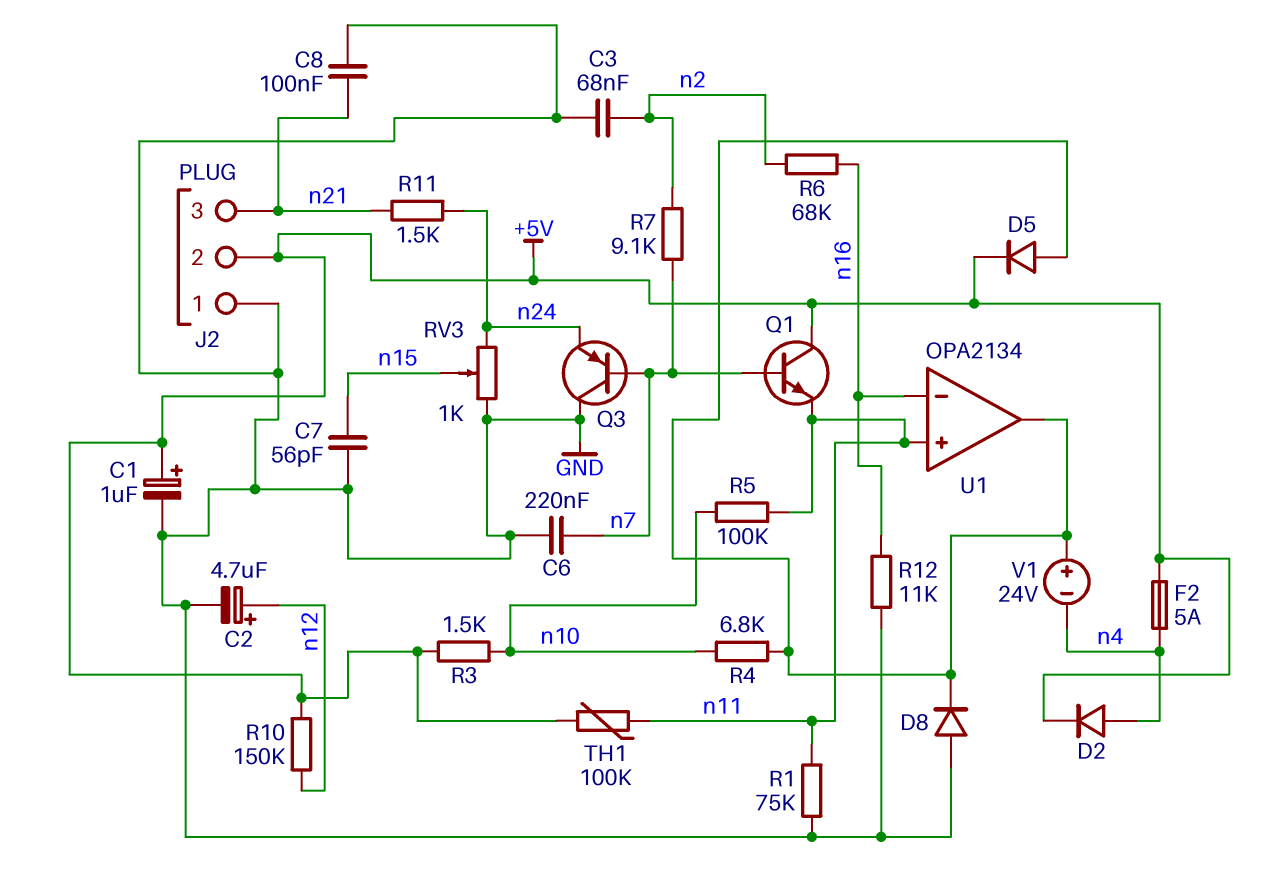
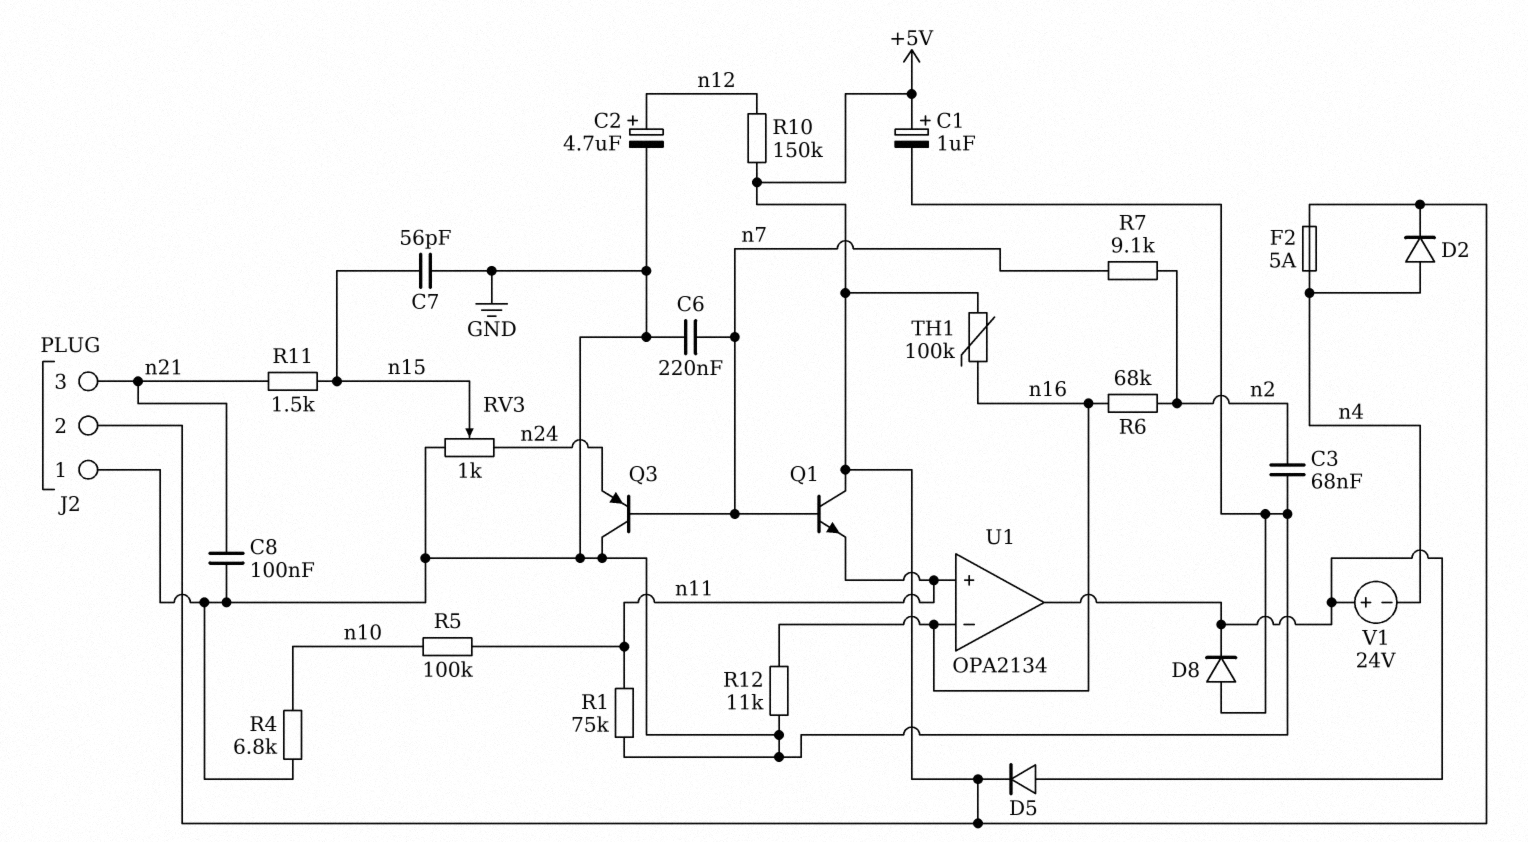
R3: 1.5k (+5V, n10) -> none
R4: 6.8k (U1/out, n10) -> 6.8k (GND, n10)
R11: 1.5k (n21, n24) -> 1.5k (n15, n21)
TH1: 100k (+5V, n11) -> 100k (+5V, n16)

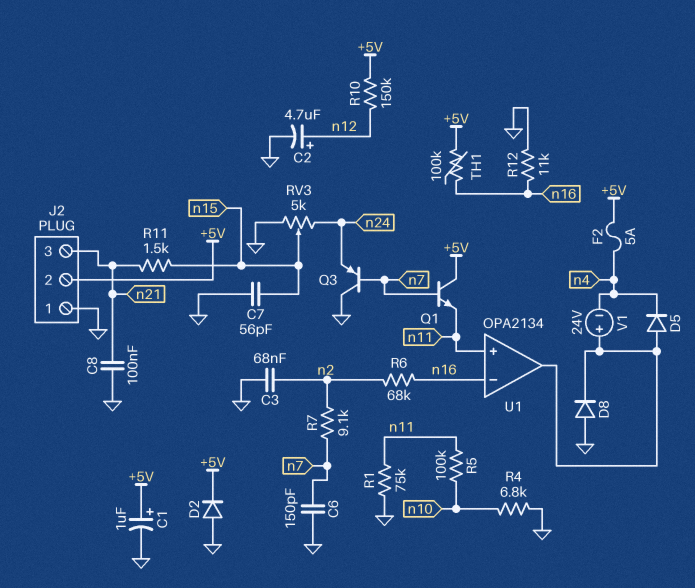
C6: 220nF (GND, n7) -> 150pF (GND, n7)
D2: diode (A n4, K +5V) -> diode (A GND, K +5V)
D5: diode (A U1/out, K +5V) -> diode (A U1/out, K n4)
RV3: 1k (GND, n24, wiper n15) -> 5k (GND, n24, wiper n15)

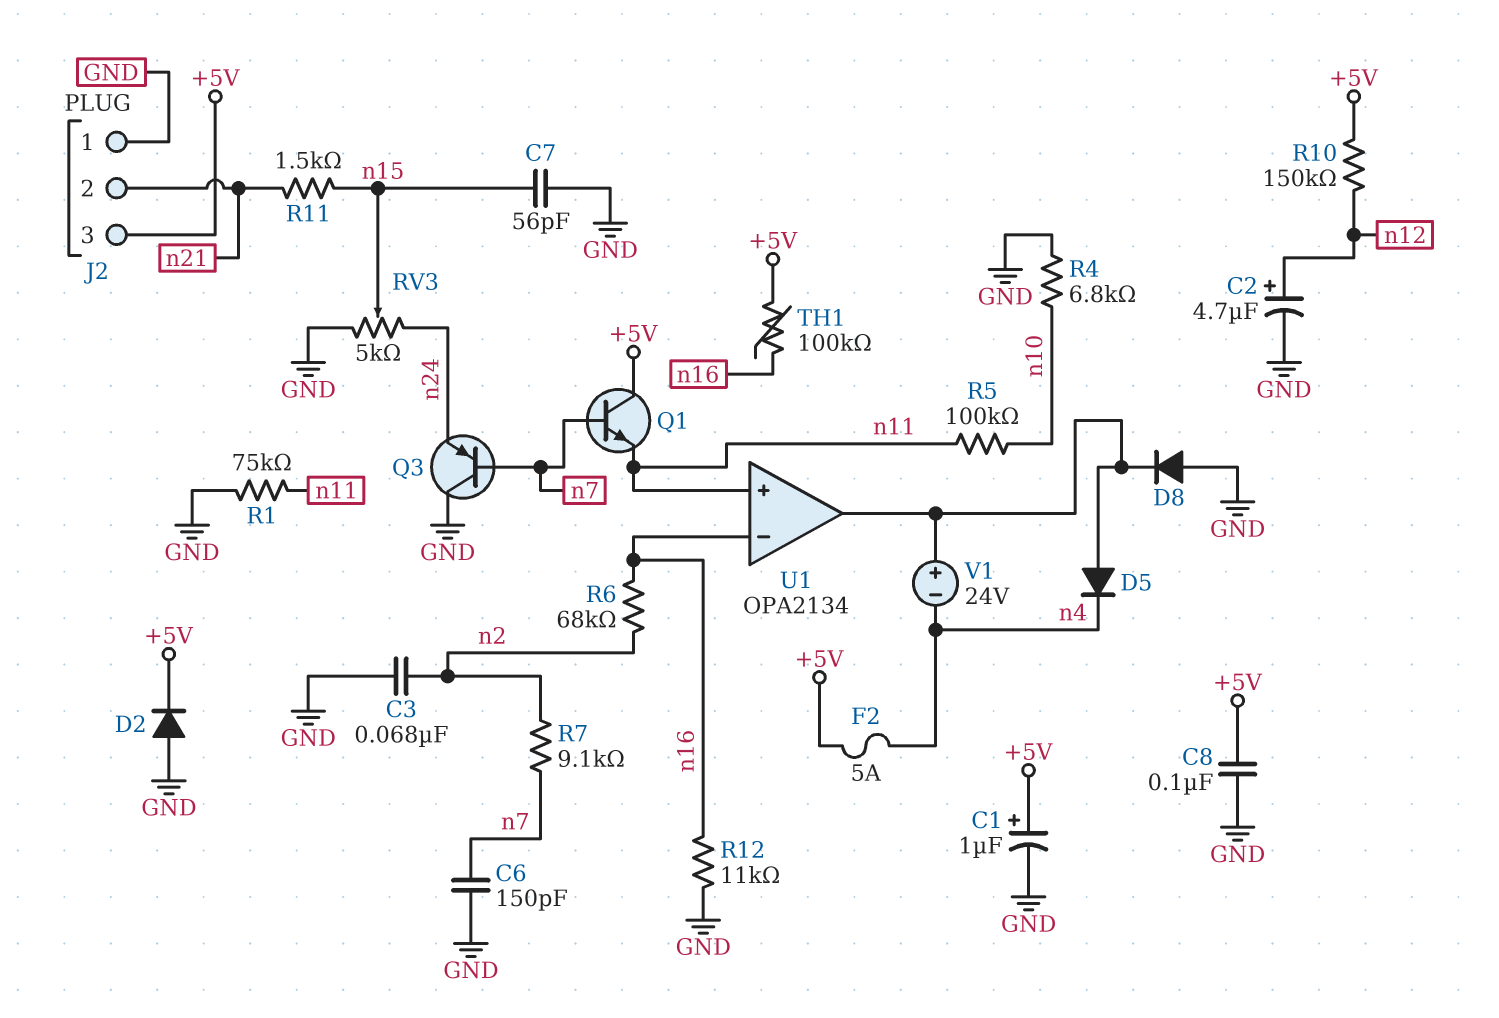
C8: 100nF (GND, n21) -> 100nF (+5V, GND)
J2 pin 2: +5V -> n21
J2 pin 3: n21 -> +5V

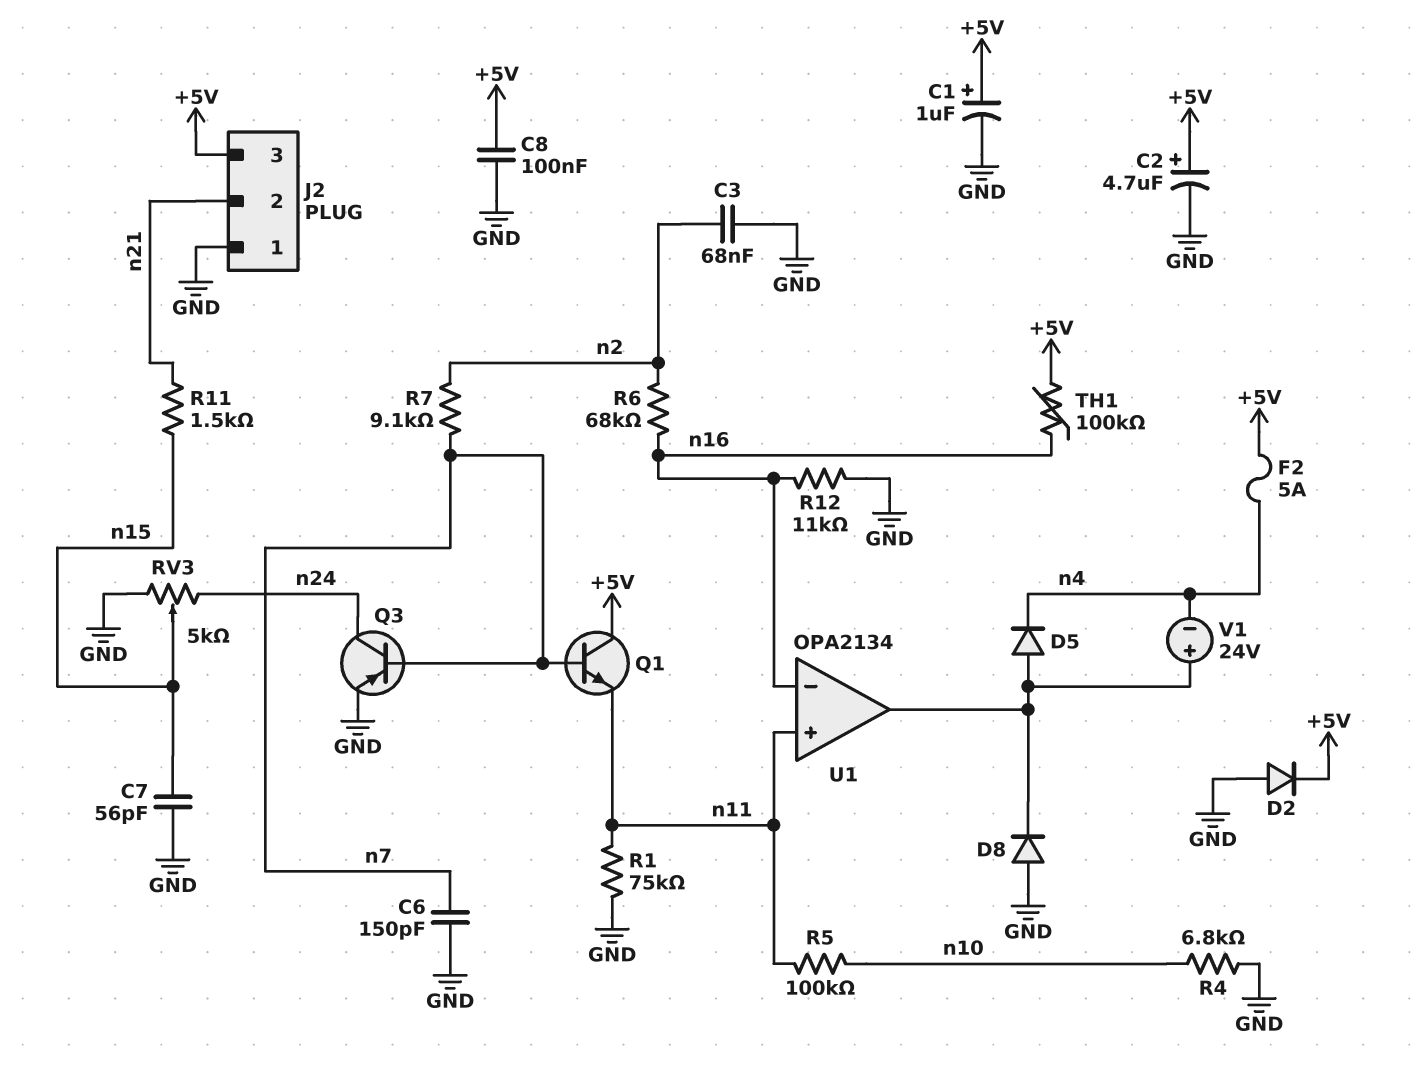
C2: 4.7uF (plus n12, minus GND) -> 4.7uF (plus +5V, minus GND)
Q3: PNP (B n7, C GND, E n24) -> PNP (B n7, C n24, E GND)
R10: 150k (+5V, n12) -> none

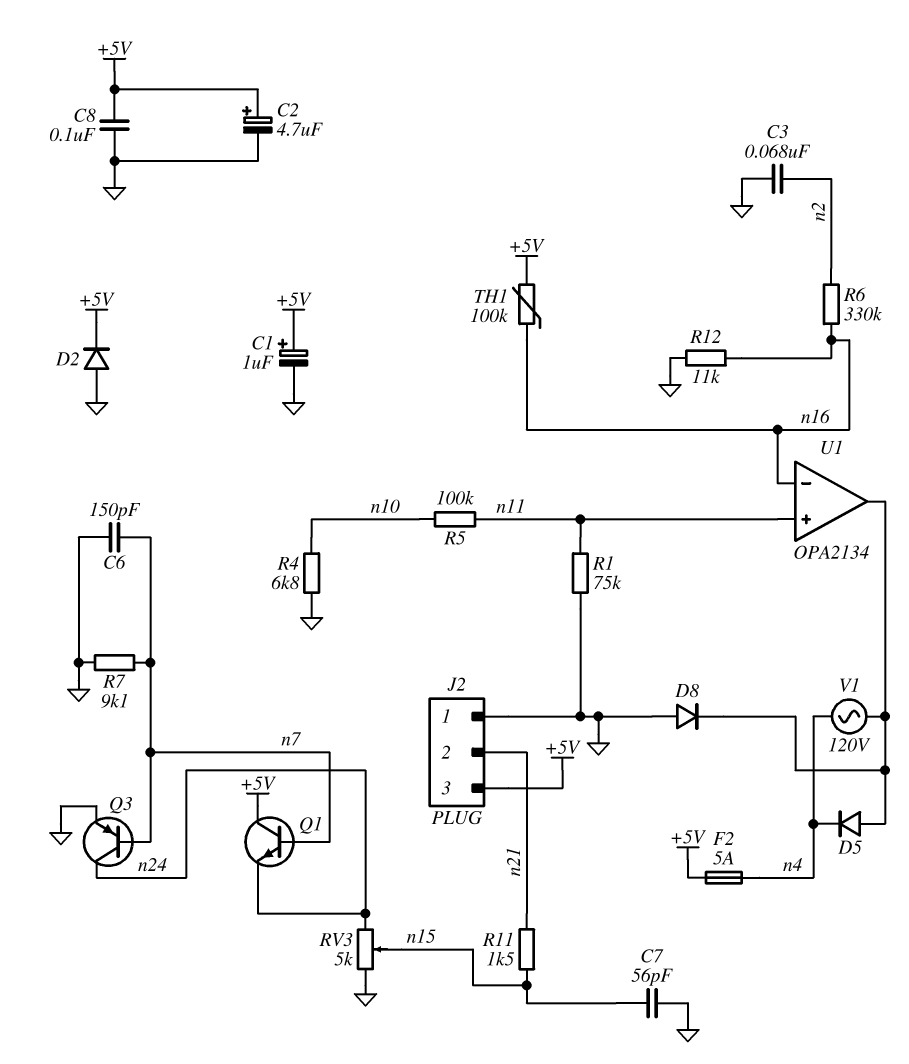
Q1: NPN (B n7, C +5V, E n11) -> NPN (B n7, C +5V, E n24)
R6: 68k (n2, n16) -> 330k (n2, n16)
R7: 9.1k (n2, n7) -> 9.1k (GND, n7)
V1: 24V (plus U1/out, minus n4) -> AC 120V (U1/out, n4)

